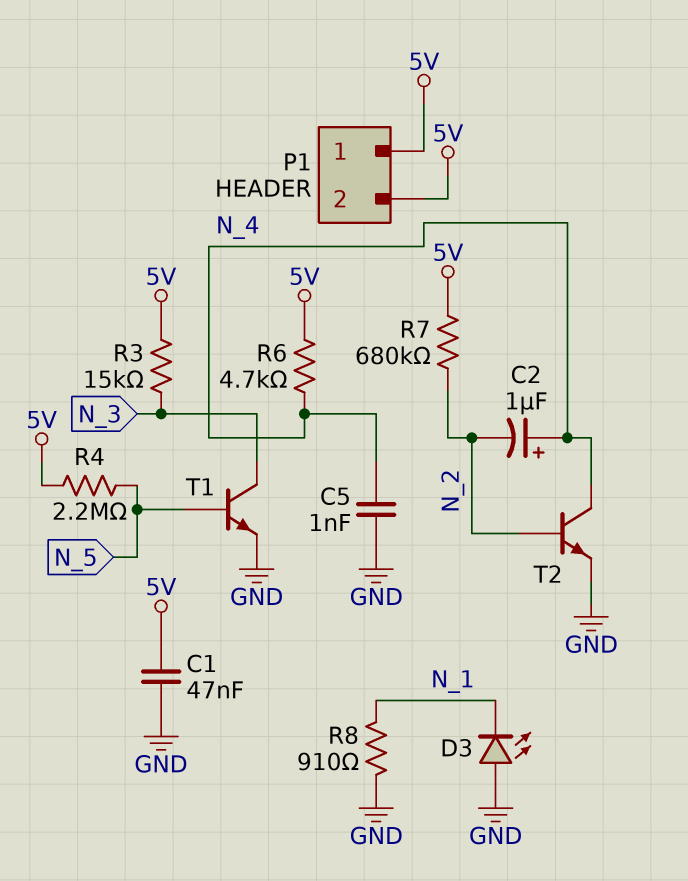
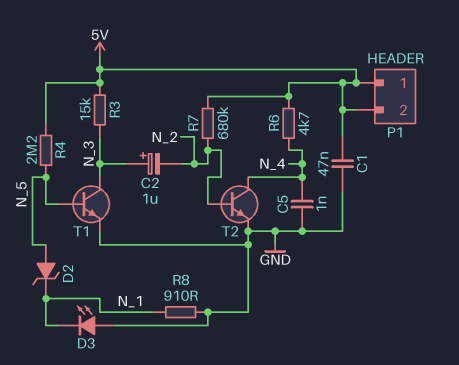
C2: 1uF (plus N_4, minus N_2) -> 1uF (plus N_3, minus N_2)
D2: none -> zener (A N_5, K N_1)

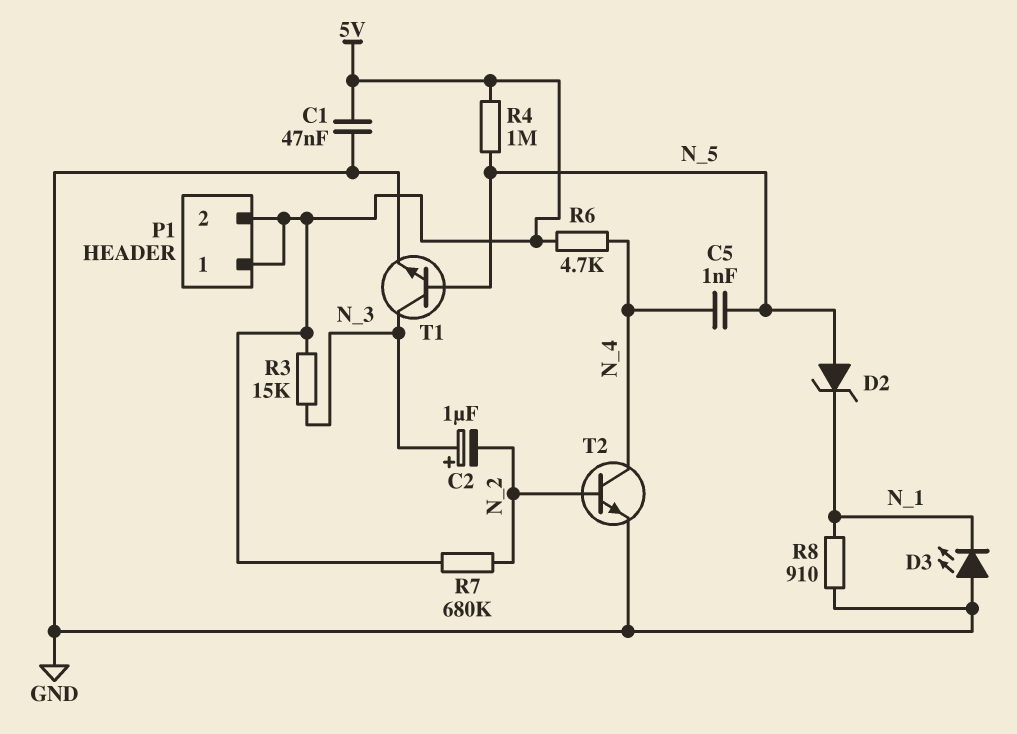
C5: 1nF (GND, N_4) -> 1nF (N_4, N_5)
R4: 2.2M (5V, N_5) -> 1M (5V, N_5)

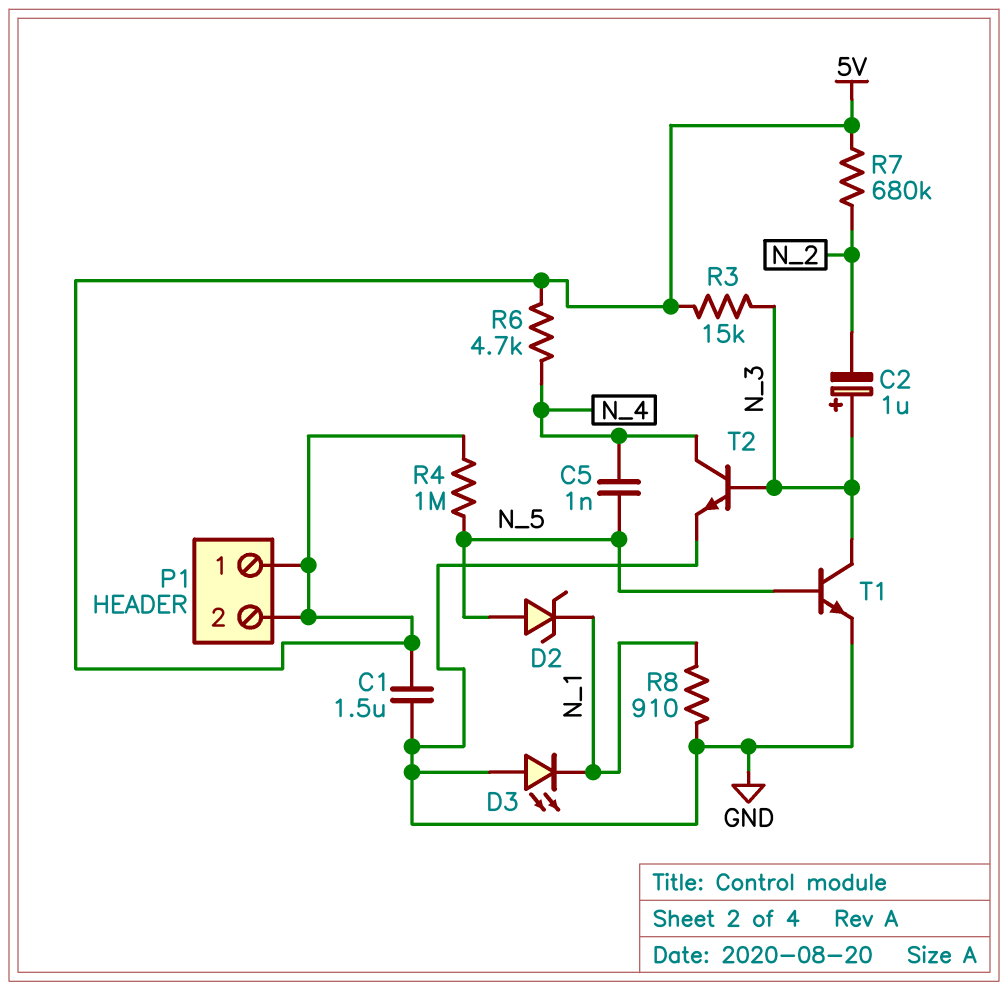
C1: 47nF (5V, GND) -> 1.5uF (5V, GND)
T2: NPN (B N_2, C N_4, E GND) -> NPN (B N_3, C N_4, E GND)

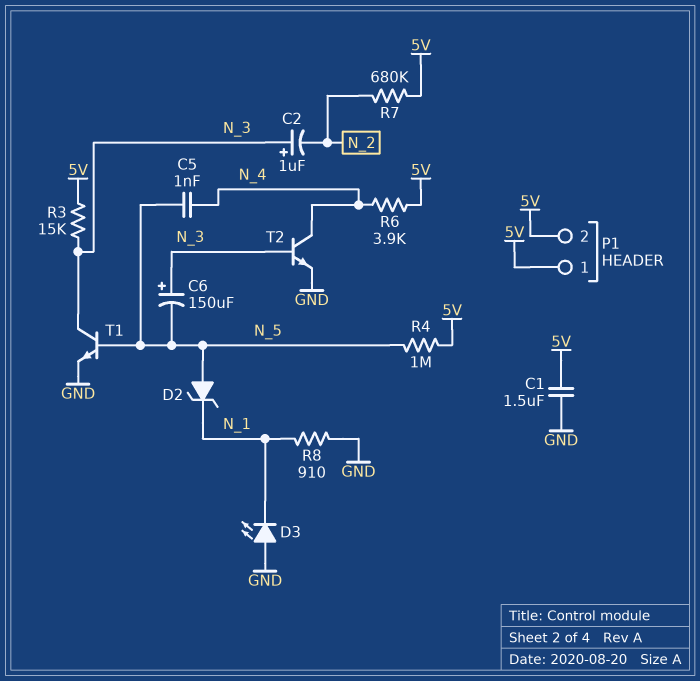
C6: none -> 150uF (plus N_3, minus N_5)
R6: 4.7k (5V, N_4) -> 3.9k (5V, N_4)

